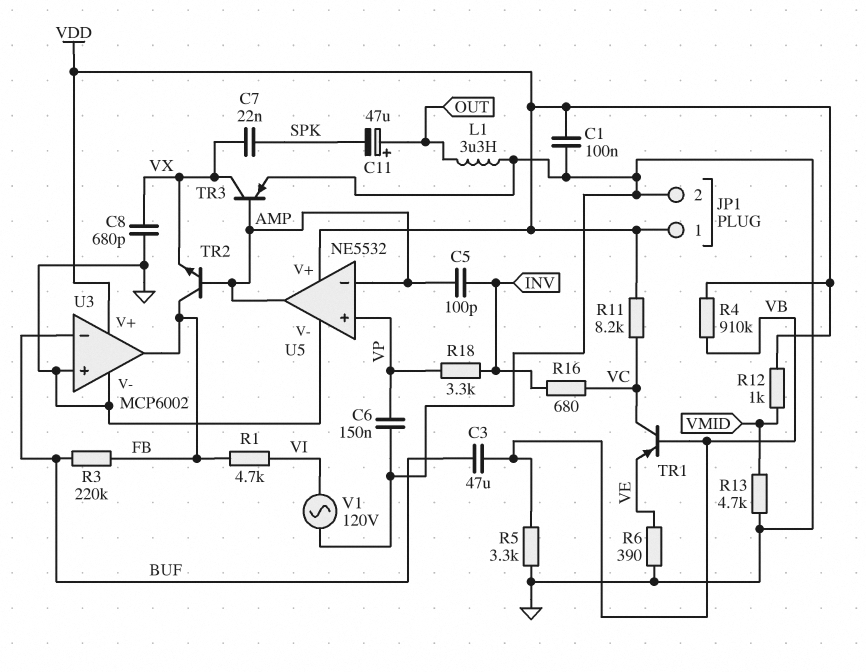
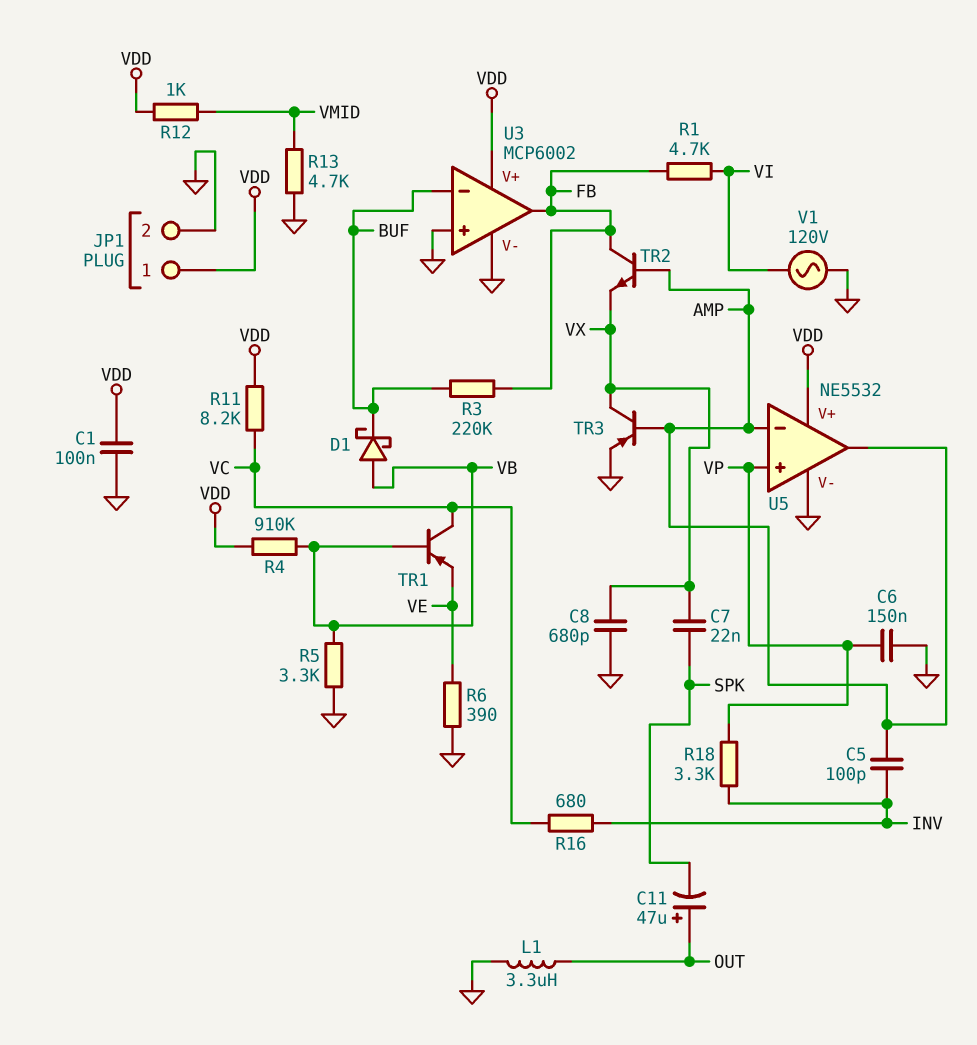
C3: 47uF (BUF, VB) -> none
D1: none -> schottky (A VB, K BUF)

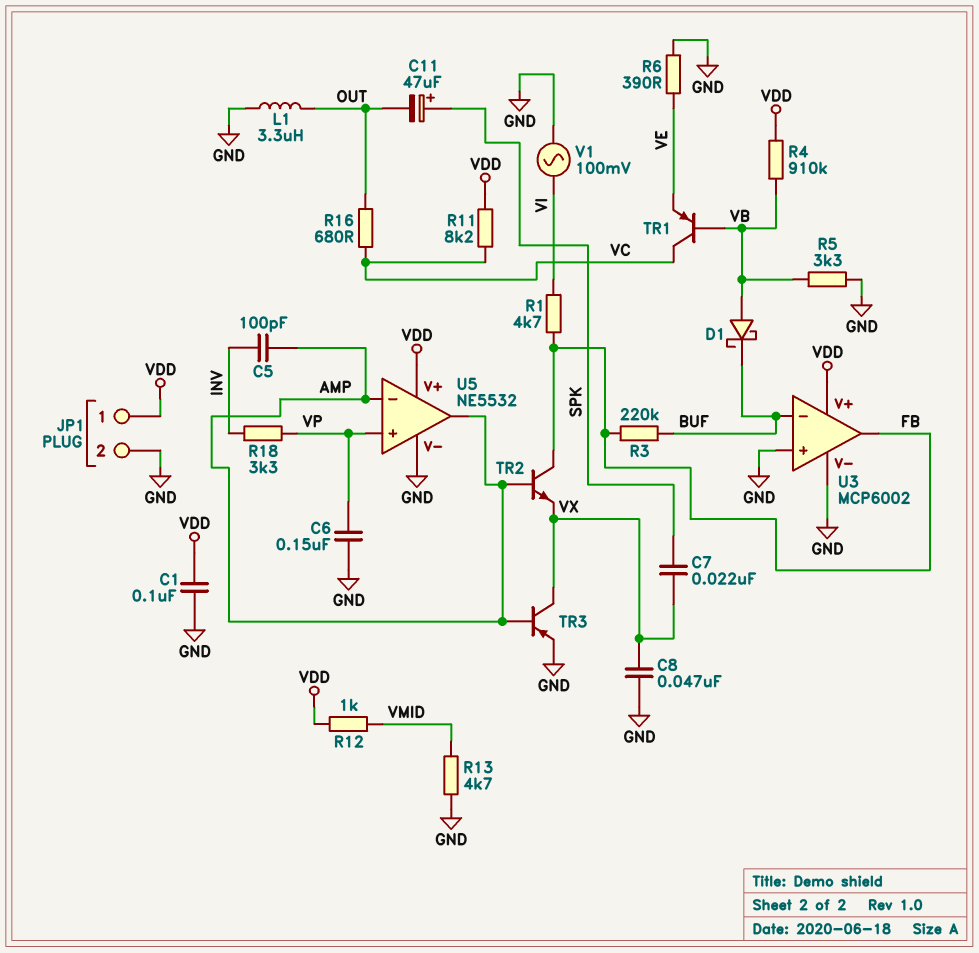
C8: 680pF (GND, VX) -> 47nF (GND, VX)
C11: 47uF (plus OUT, minus SPK) -> 47uF (plus SPK, minus OUT)
R16: 680 (INV, VC) -> 680 (OUT, VC)
V1: AC 120V (GND, VI) -> AC 100mV (GND, VI)

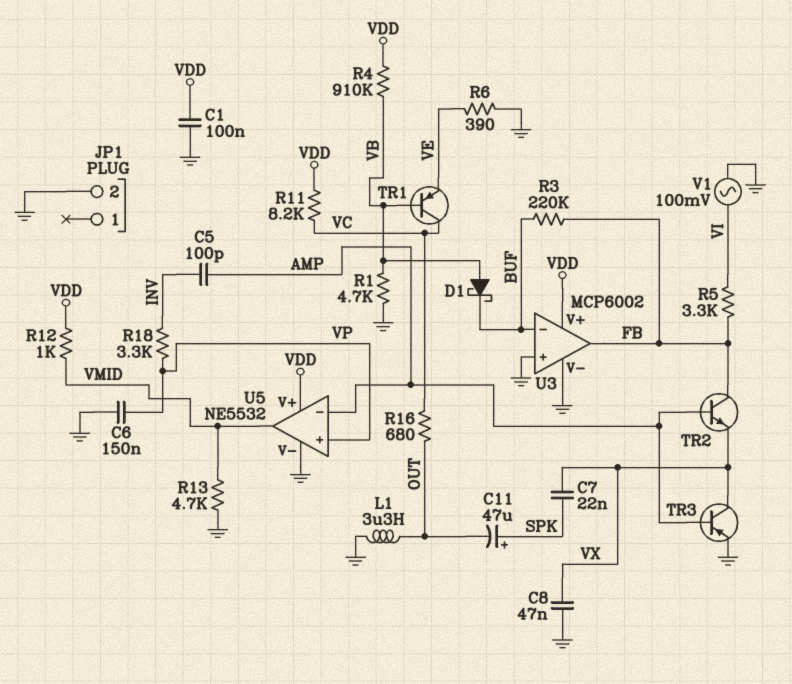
JP1 pin 1: VDD -> none
R1: 4.7k (FB, VI) -> 4.7k (GND, VB)
R5: 3.3k (GND, VB) -> 3.3k (FB, VI)
U5 pin out: AMP -> VMID

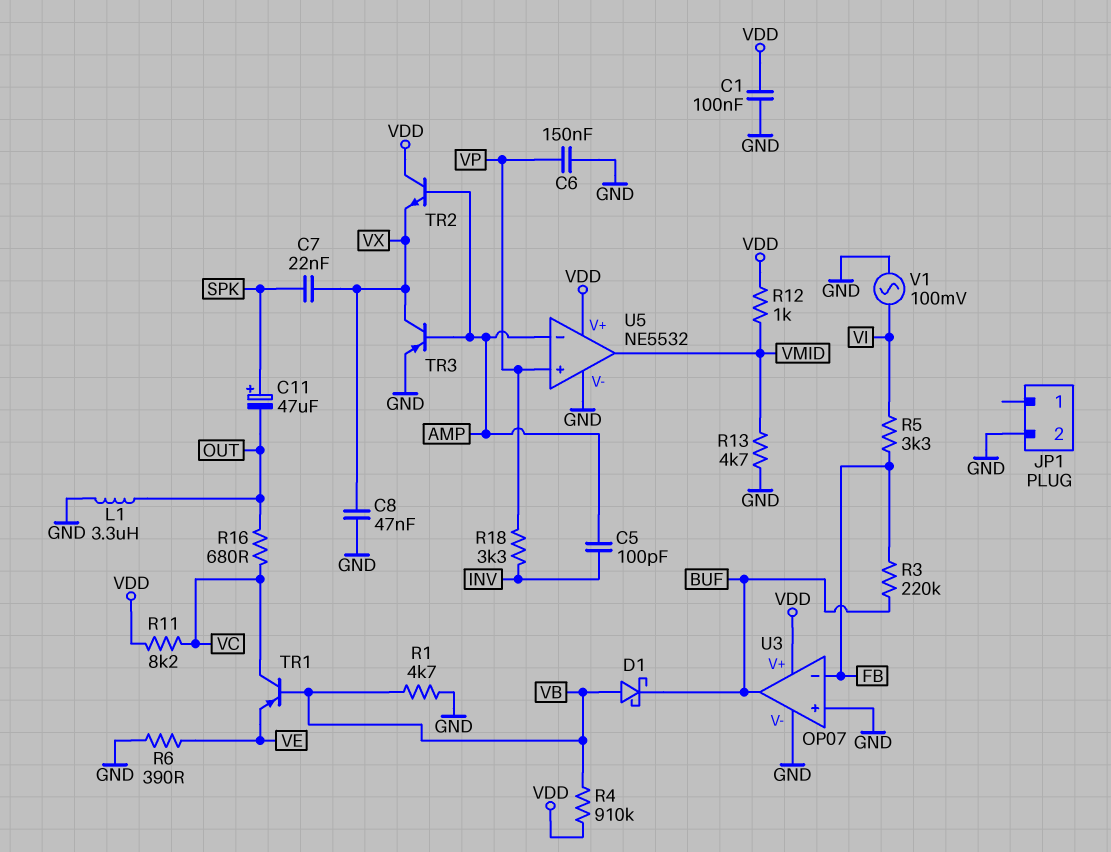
TR2: NPN (B AMP, C FB, E VX) -> NPN (B AMP, C VDD, E VX)
U3: MCP6002 -> OP07
U3 pin in-: BUF -> FB
U3 pin out: FB -> BUF

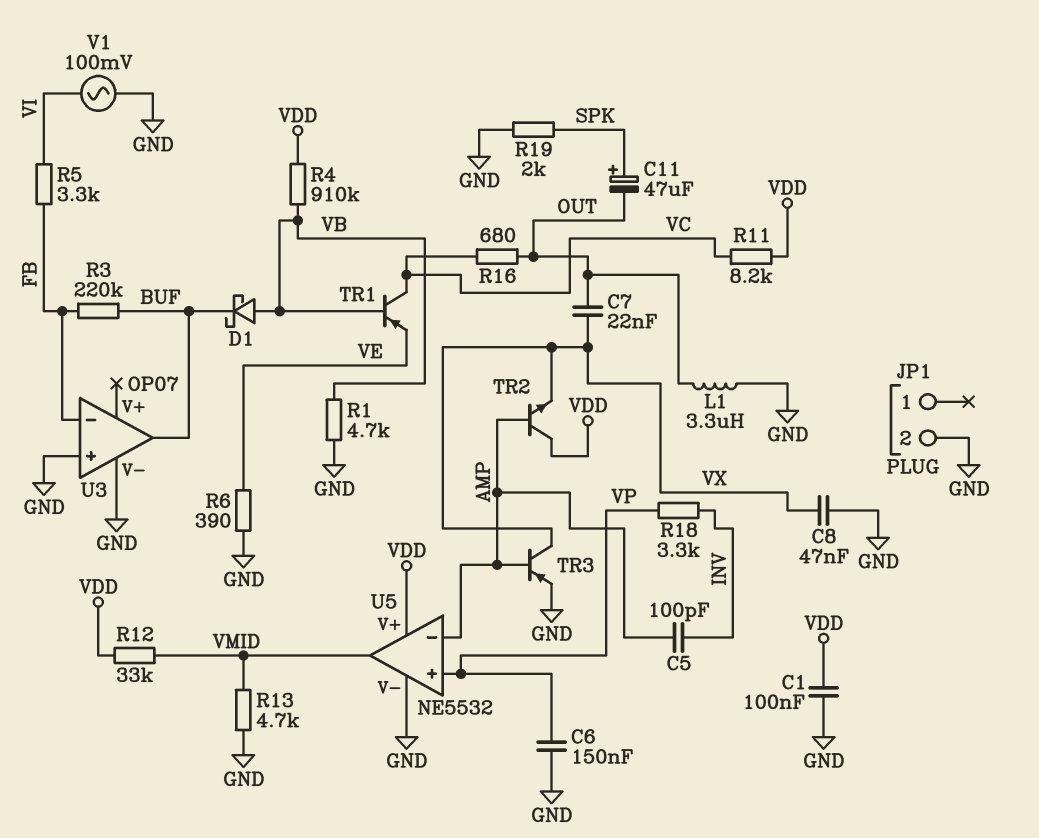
C7: 22nF (SPK, VX) -> 22nF (OUT, VX)
R12: 1k (VDD, VMID) -> 33k (VDD, VMID)
R19: none -> 2k (GND, SPK)
U3 pin V+: VDD -> none

